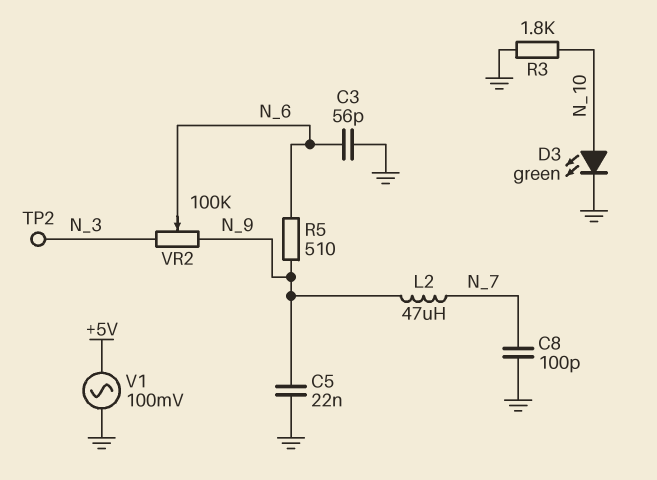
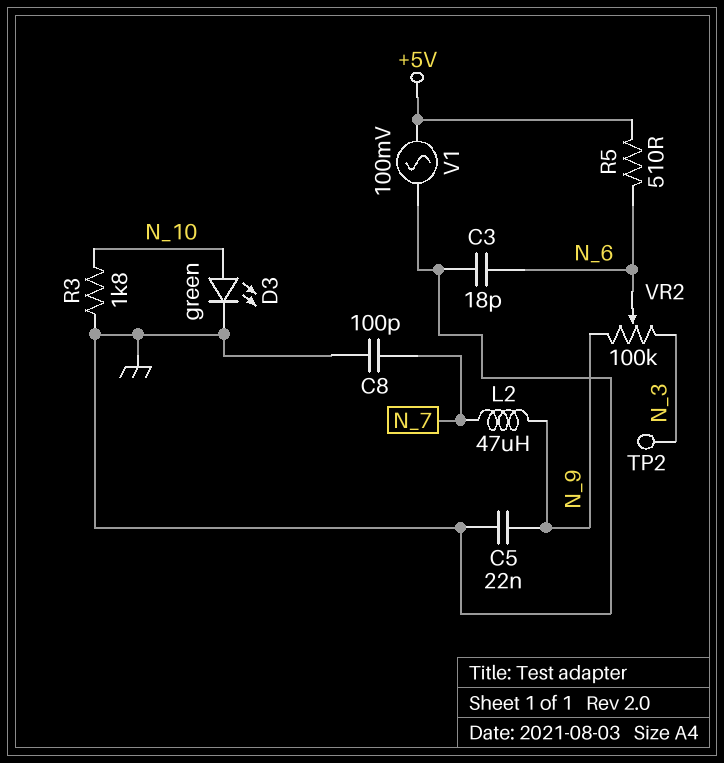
C3: 56pF (GND, N_6) -> 18pF (GND, N_6)
R5: 510 (N_6, N_9) -> 510 (+5V, N_6)

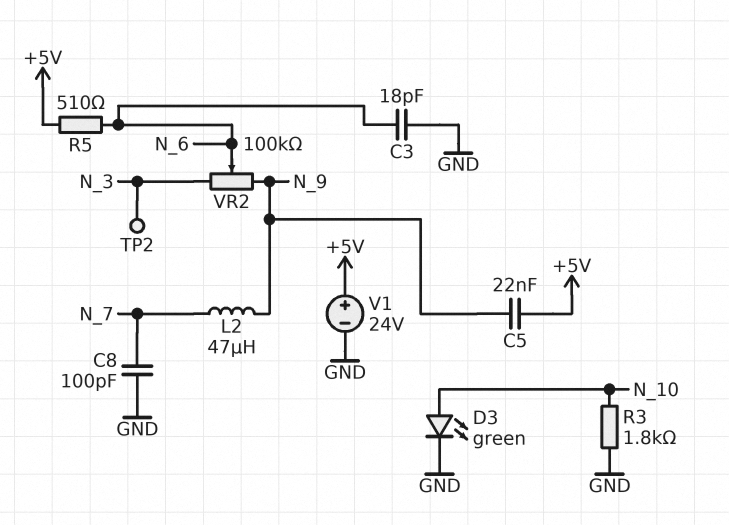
C5: 22nF (GND, N_9) -> 22nF (+5V, N_9)
V1: AC 100mV (+5V, GND) -> 24V (plus +5V, minus GND)

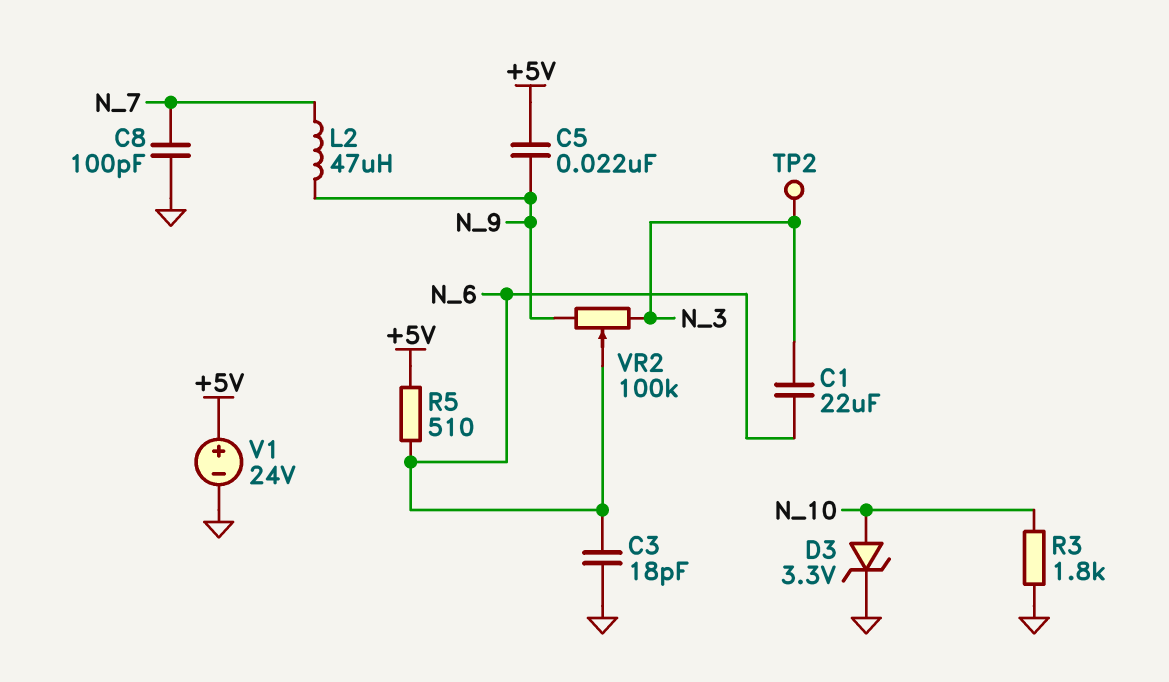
C1: none -> 22uF (N_3, N_6)
D3: LED green (A N_10, K GND) -> zener 3.3V (A N_10, K GND)

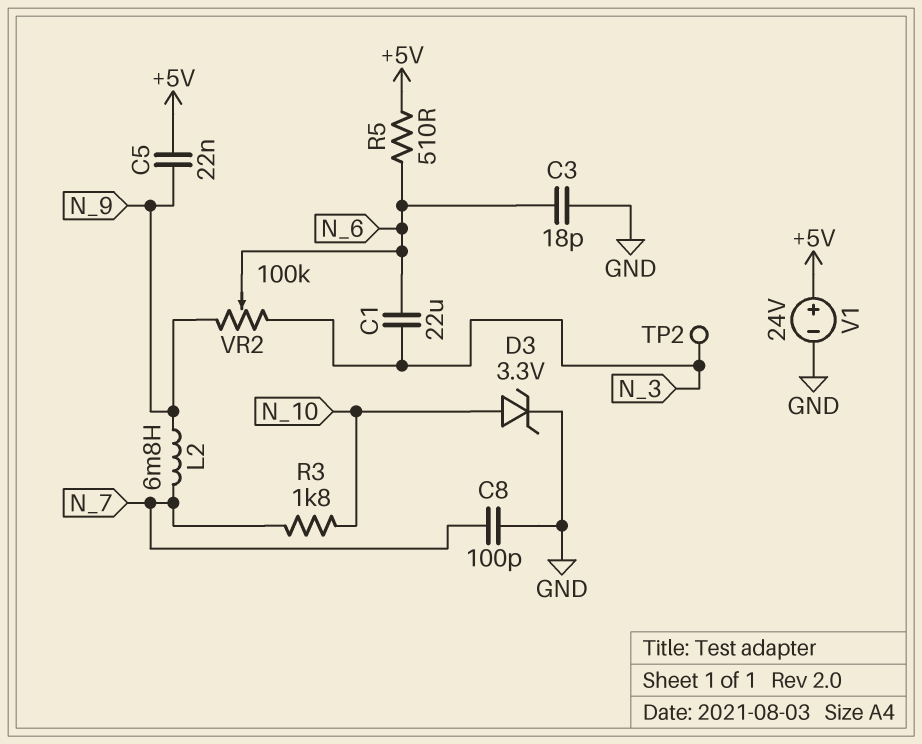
L2: 47uH (N_7, N_9) -> 6.8mH (N_7, N_9)
R3: 1.8k (GND, N_10) -> 1.8k (N_7, N_10)

